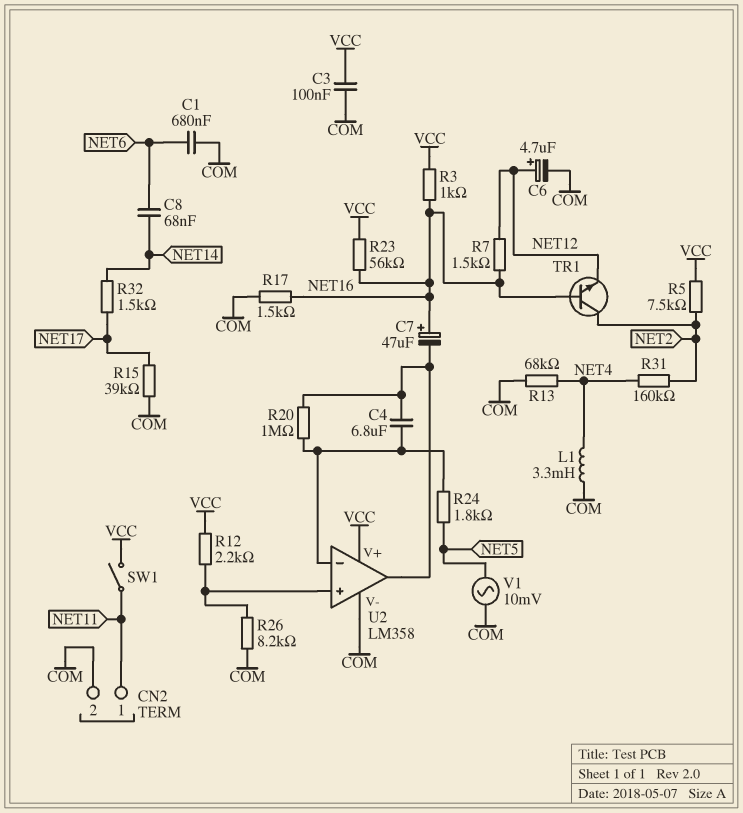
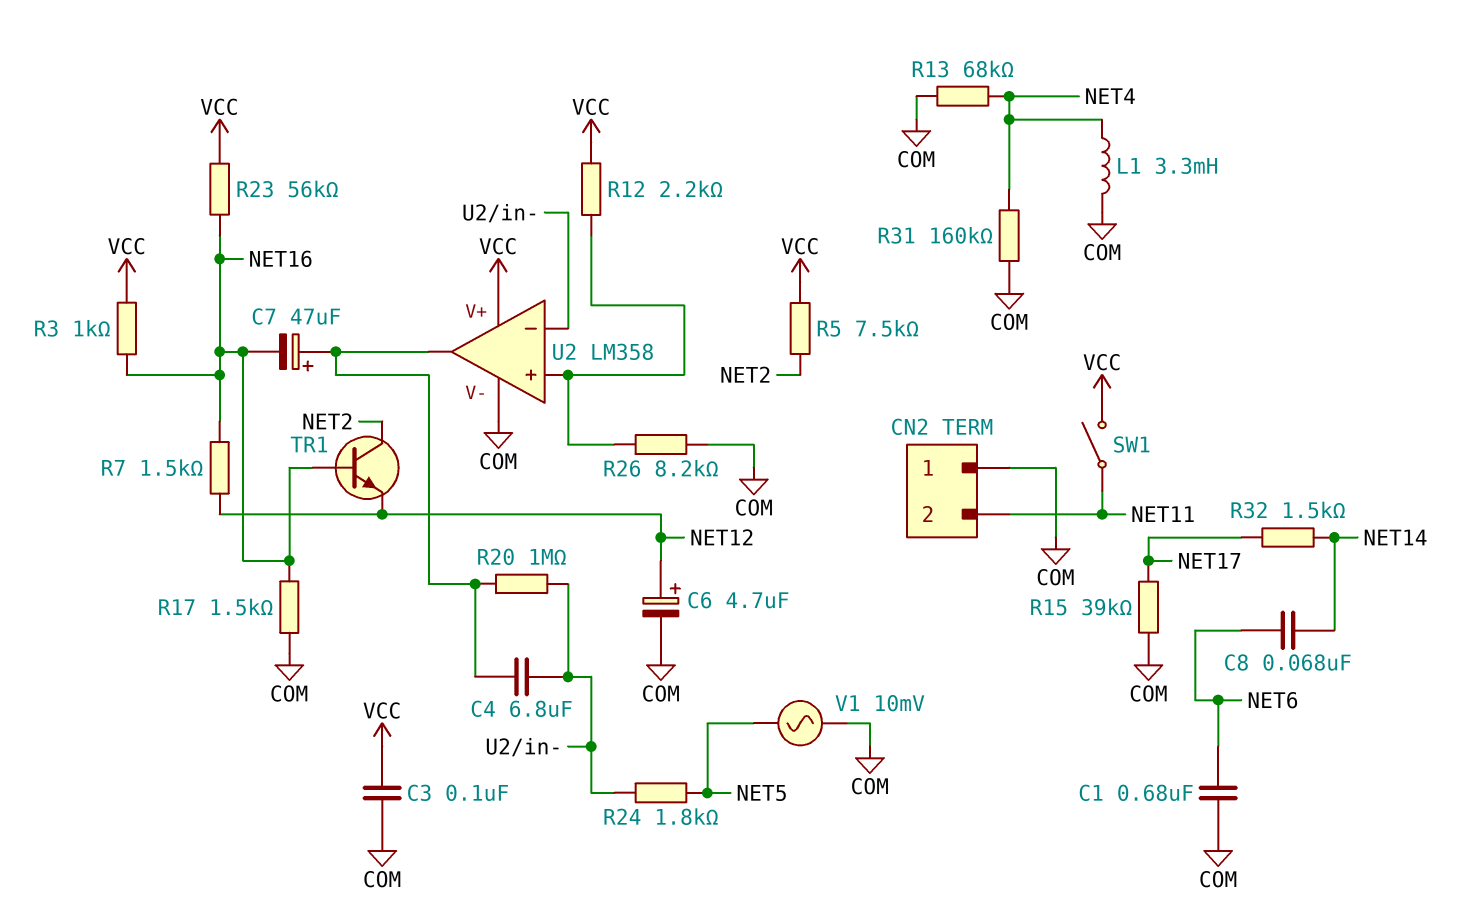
C7: 47uF (plus NET16, minus U2/out) -> 47uF (plus U2/out, minus NET16)
CN2 pin 1: NET11 -> COM
CN2 pin 2: COM -> NET11
R31: 160k (NET2, NET4) -> 160k (COM, NET4)

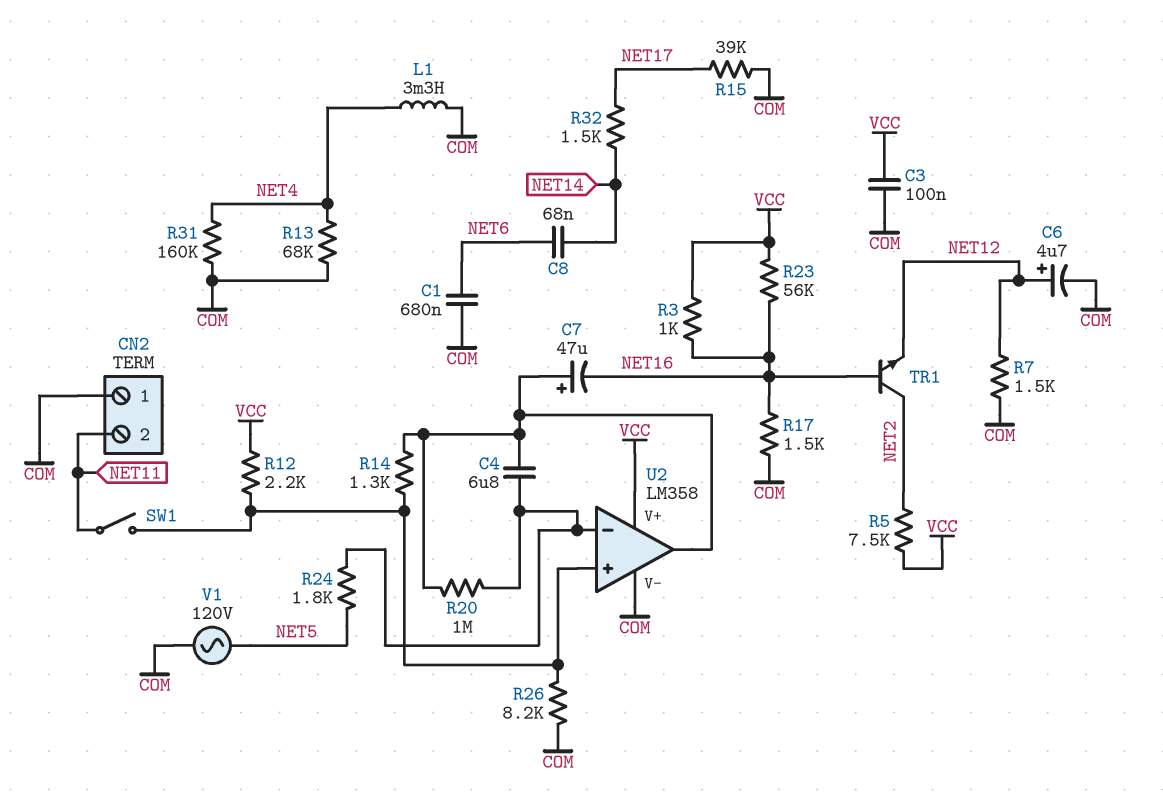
R7: 1.5k (NET12, NET16) -> 1.5k (COM, NET12)
R14: none -> 1.3k (U2/in+, U2/out)
SW1: switch (NET11, VCC) -> switch (NET11, U2/in+)
V1: AC 10mV (COM, NET5) -> AC 120V (COM, NET5)

